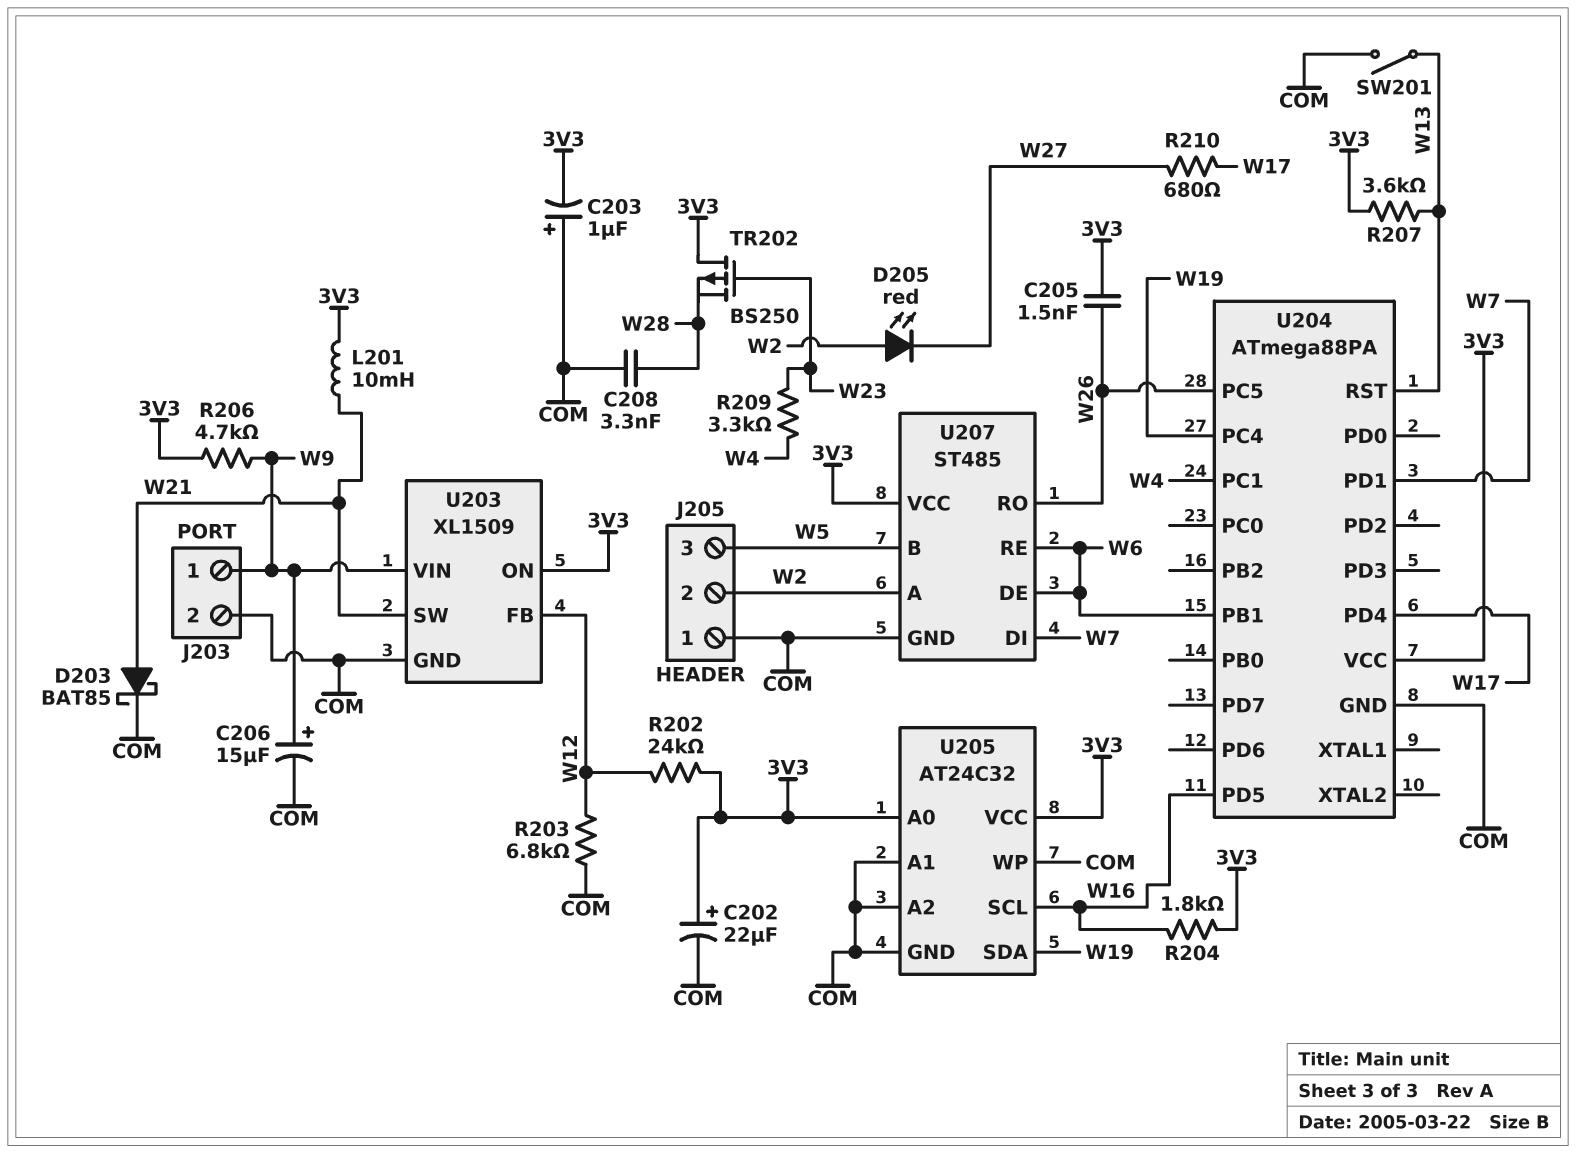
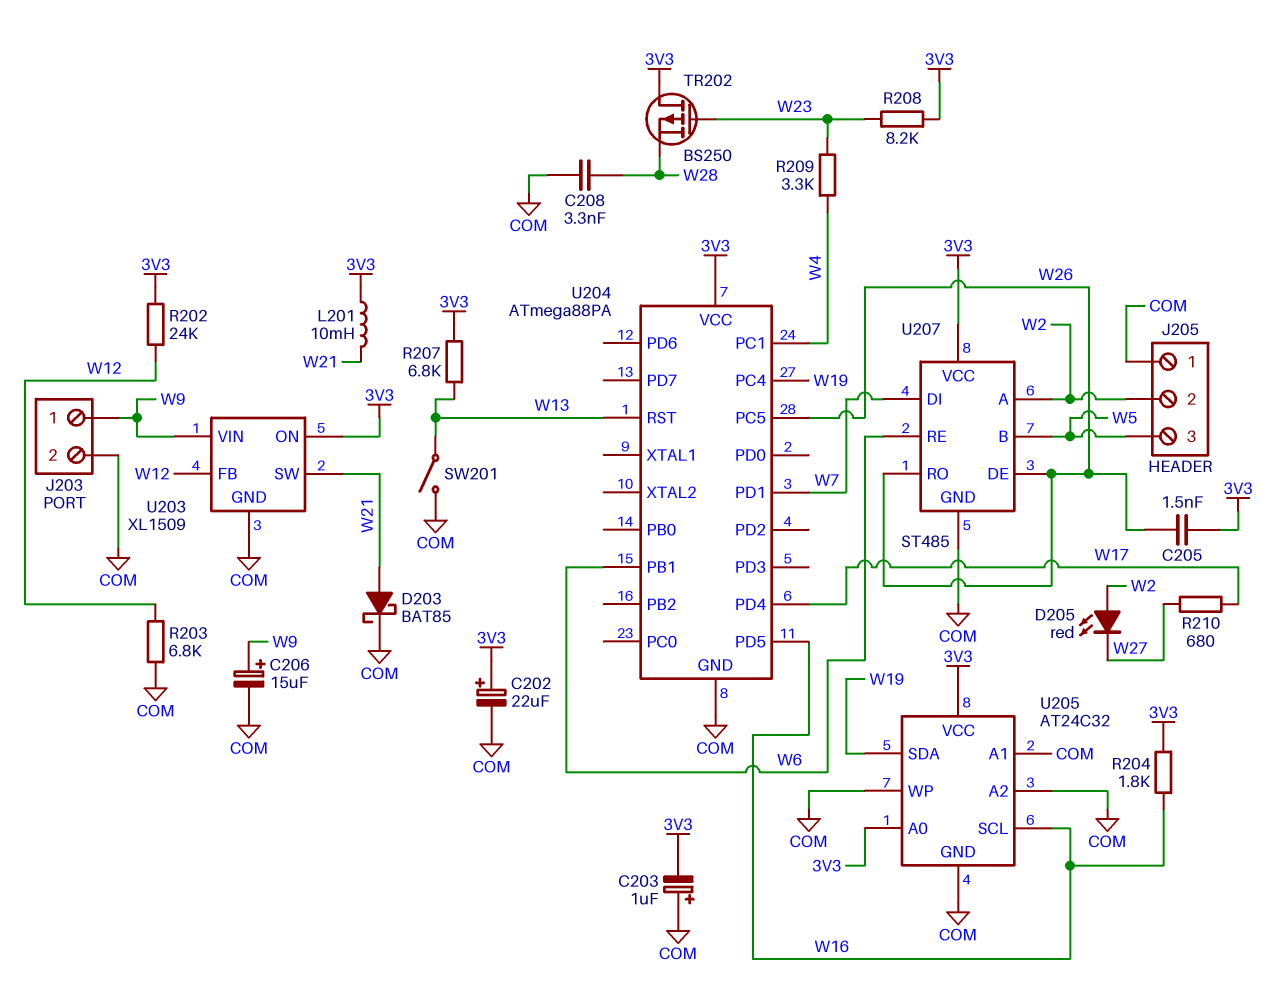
R206: 4.7k (3V3, W9) -> none
R207: 3.6k (3V3, W13) -> 6.8k (3V3, W13)
R208: none -> 8.2k (3V3, W23)
U207 pin DE: W6 -> W26

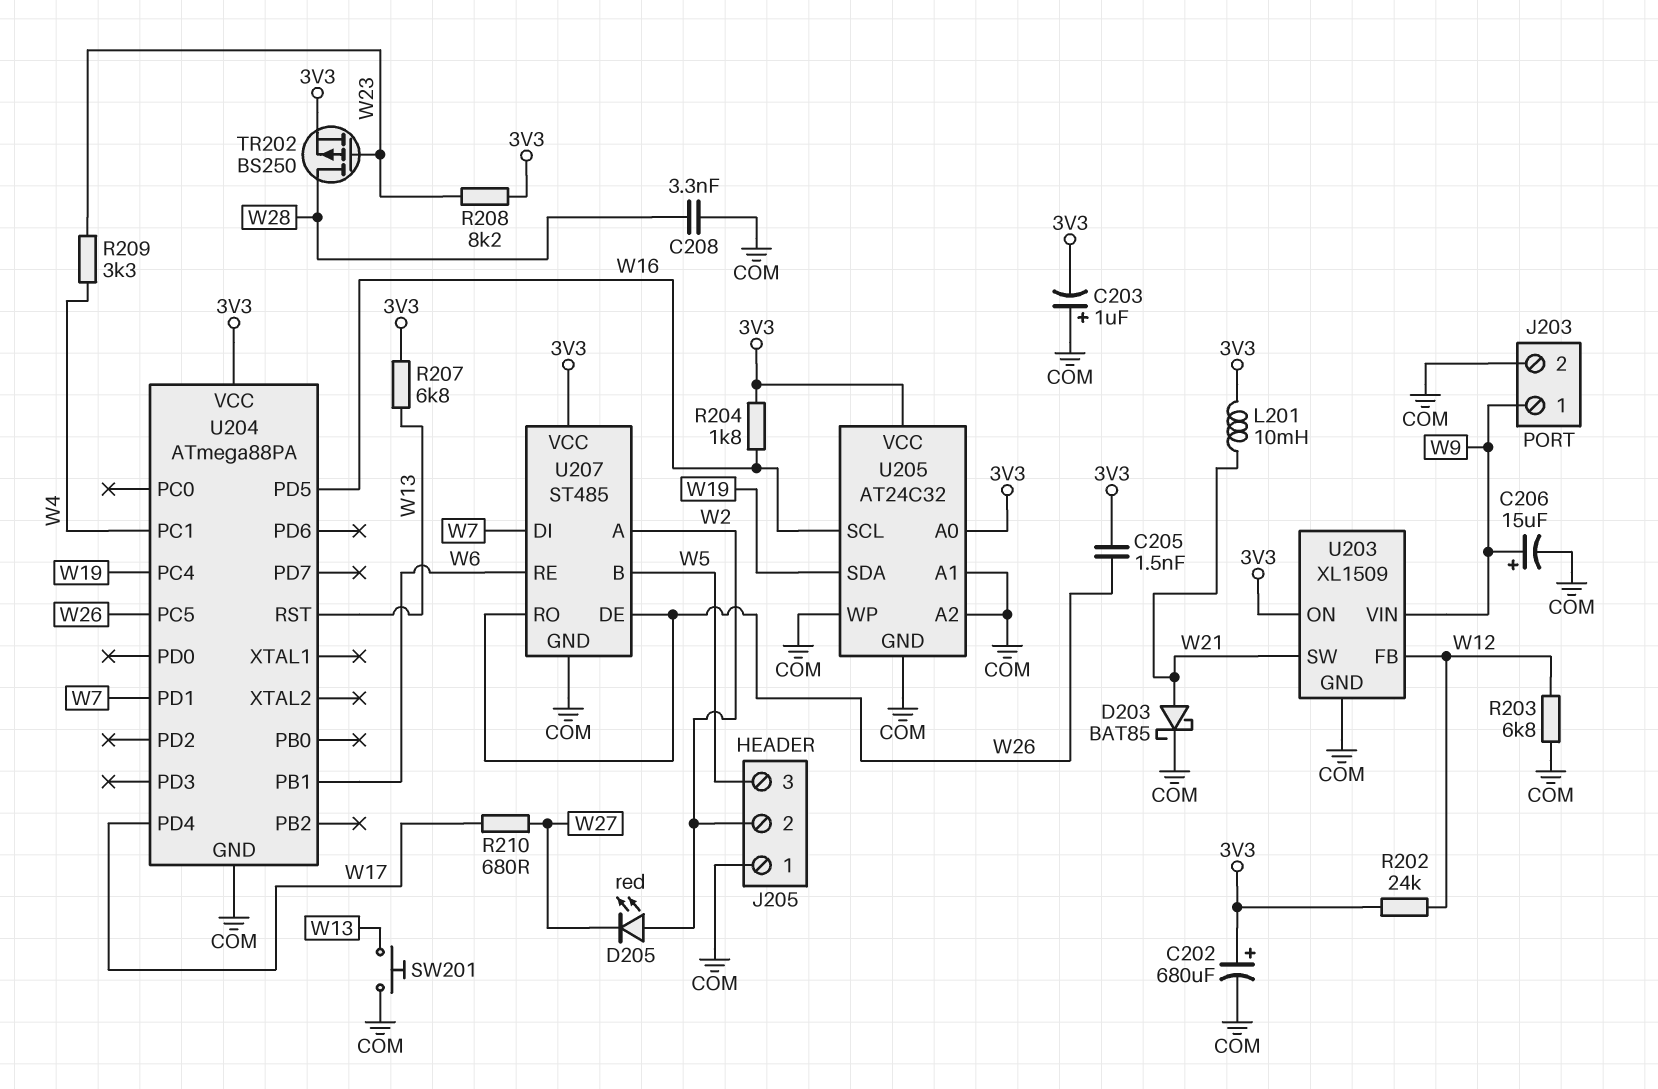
C202: 22uF (plus 3V3, minus COM) -> 680uF (plus 3V3, minus COM)
SW201: switch (COM, W13) -> button (COM, W13)
TR202: PMOS BS250 (G W23, D 3V3, S W28) -> PMOS BS250 (G W23, D W28, S 3V3)

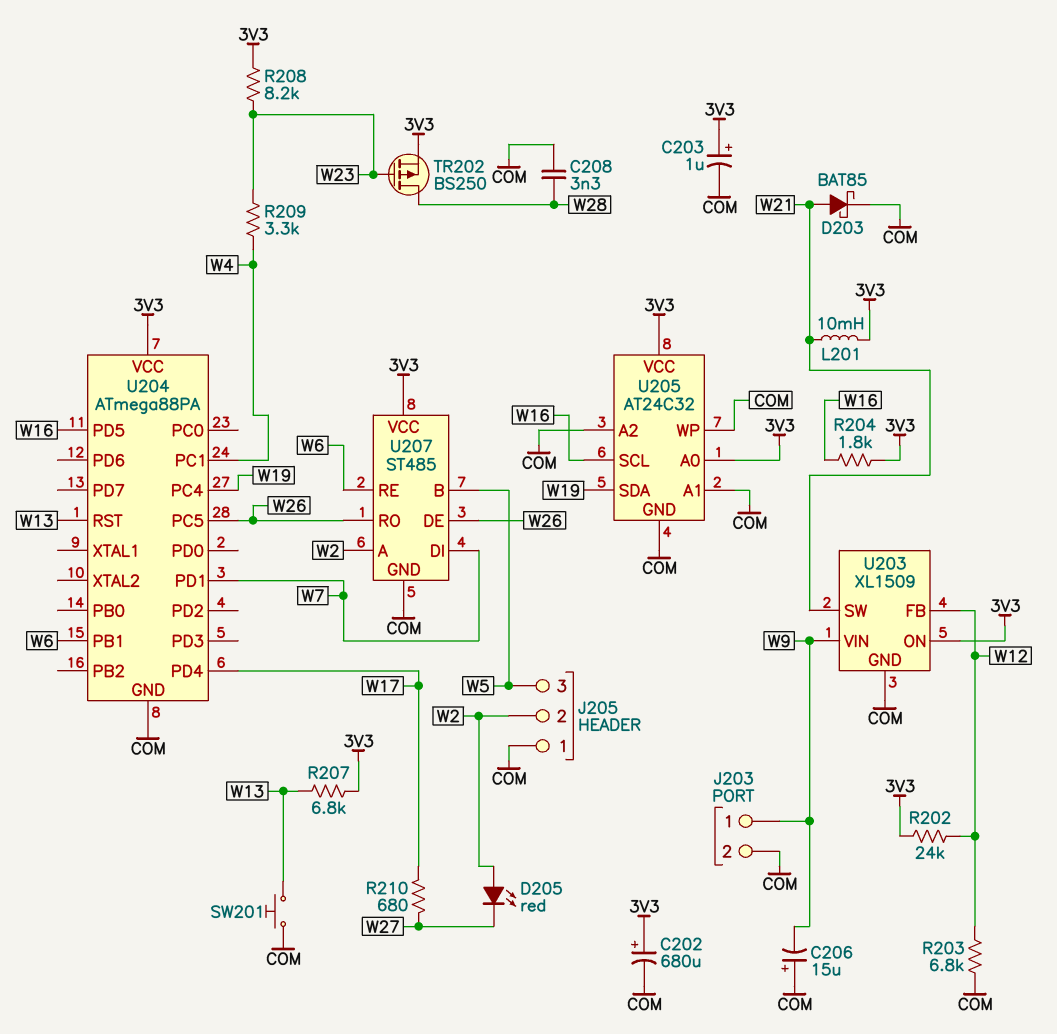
C203: 1uF (plus COM, minus 3V3) -> 1uF (plus 3V3, minus COM)
C205: 1.5nF (3V3, W26) -> none
C206: 15uF (plus W9, minus COM) -> 15uF (plus COM, minus W9)

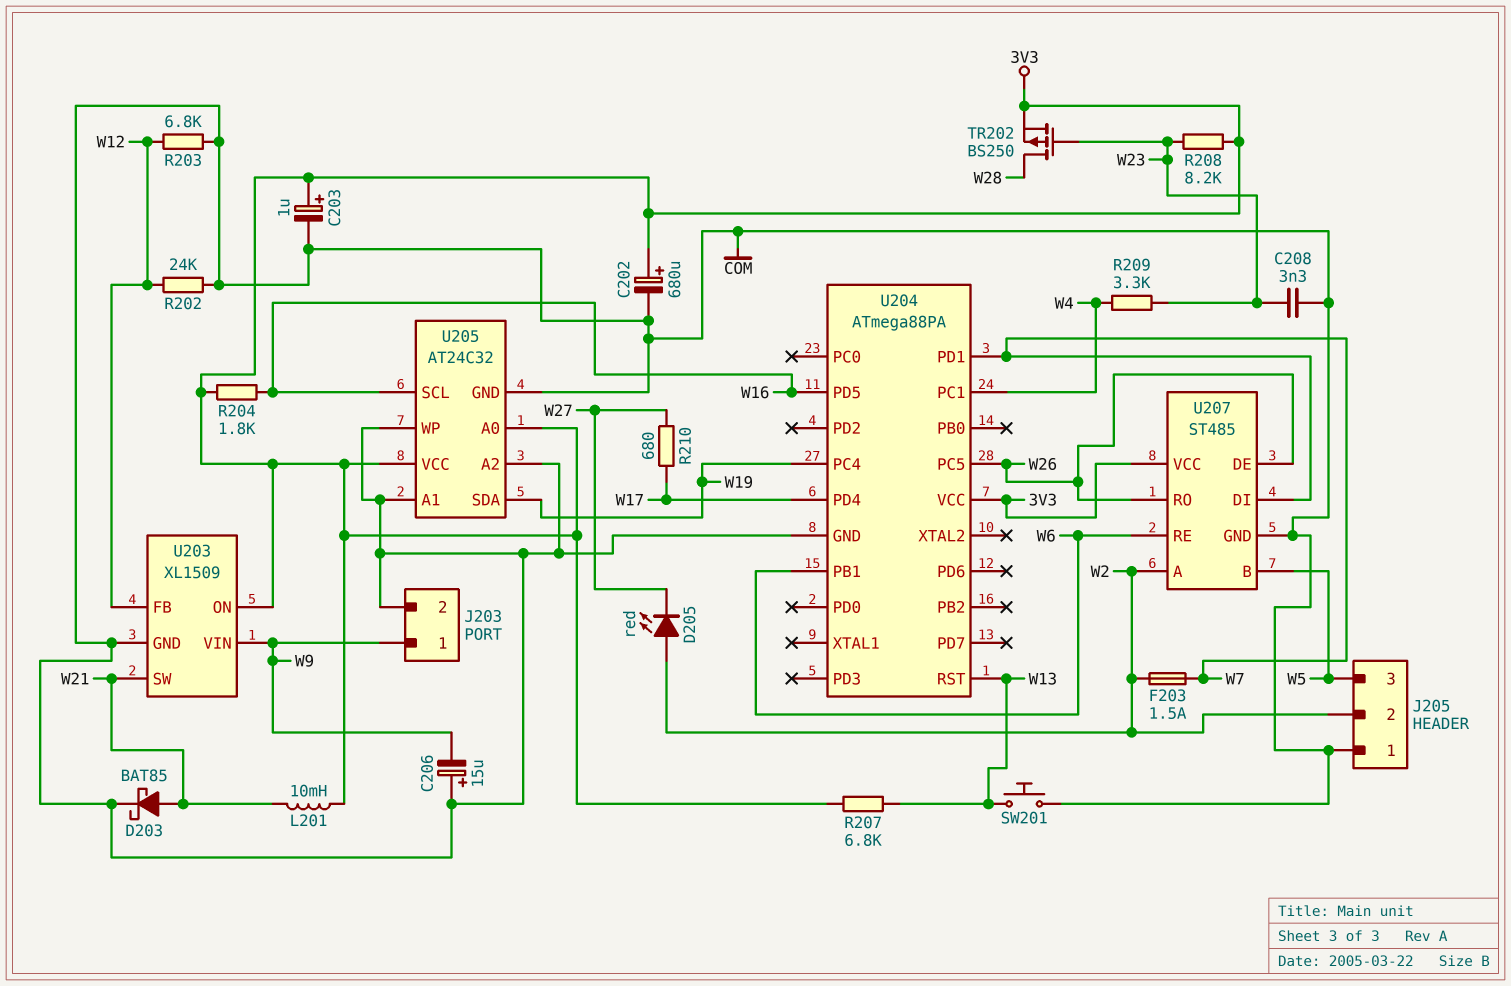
C208: 3.3nF (COM, W28) -> 3.3nF (COM, W23)
F203: none -> 1.5A (W2, W7)
R202: 24k (3V3, W12) -> 24k (COM, W12)

